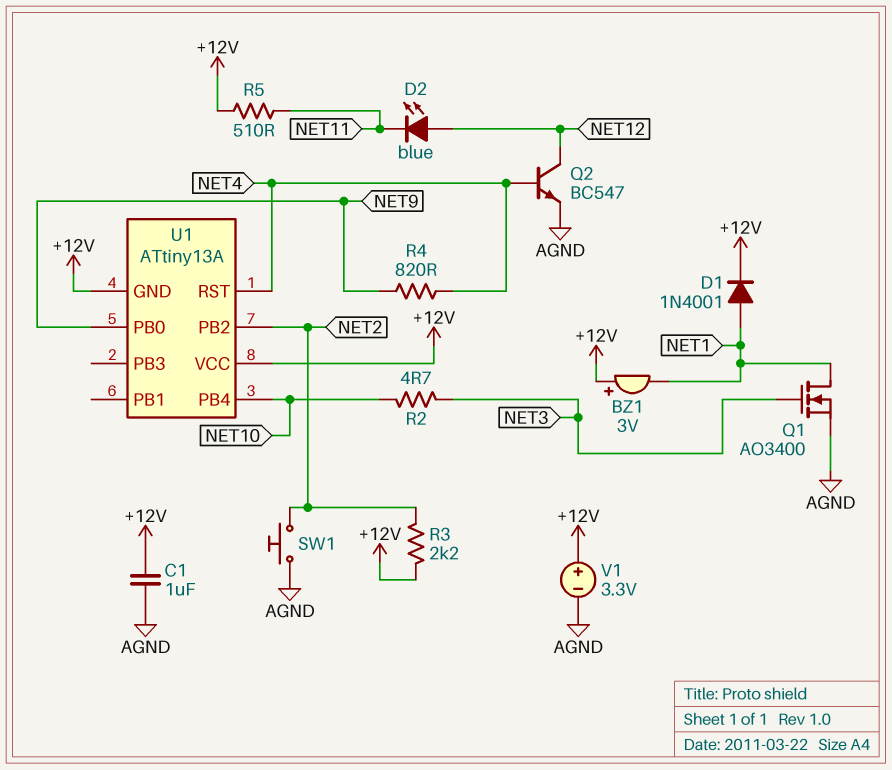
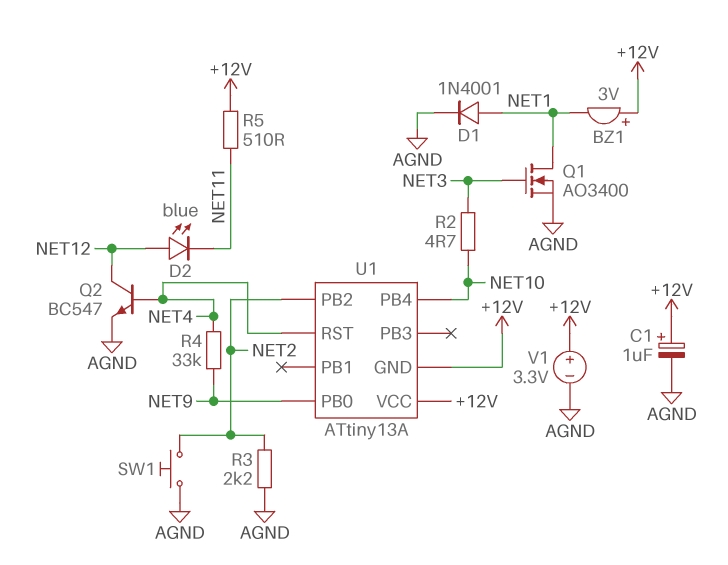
C1: 1uF (+12V, AGND) -> 1uF (plus +12V, minus AGND)
D1: diode 1N4001 (A NET1, K +12V) -> diode 1N4001 (A NET1, K AGND)
R3: 2.2k (+12V, NET2) -> 2.2k (AGND, NET2)
R4: 820 (NET4, NET9) -> 33k (NET4, NET9)

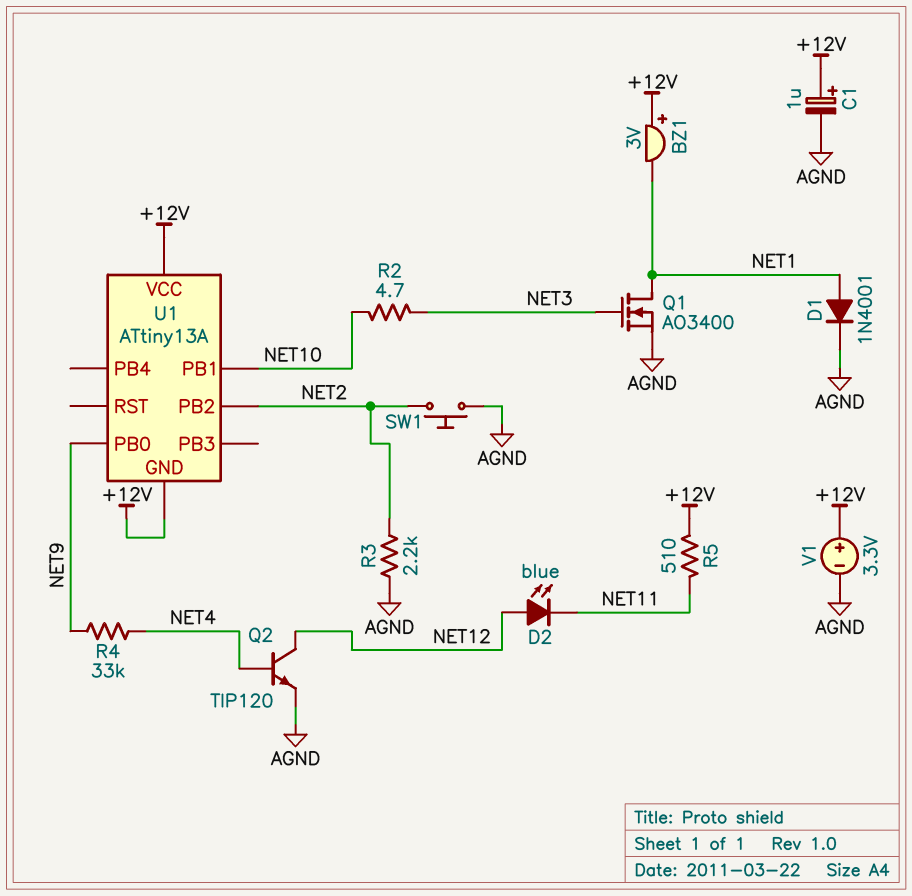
Q2: NPN BC547 (B NET4, C NET12, E AGND) -> NPN TIP120 (B NET4, C NET12, E AGND)
U1 pin PB1: none -> NET10
U1 pin PB4: NET10 -> none
U1 pin RST: NET4 -> none

